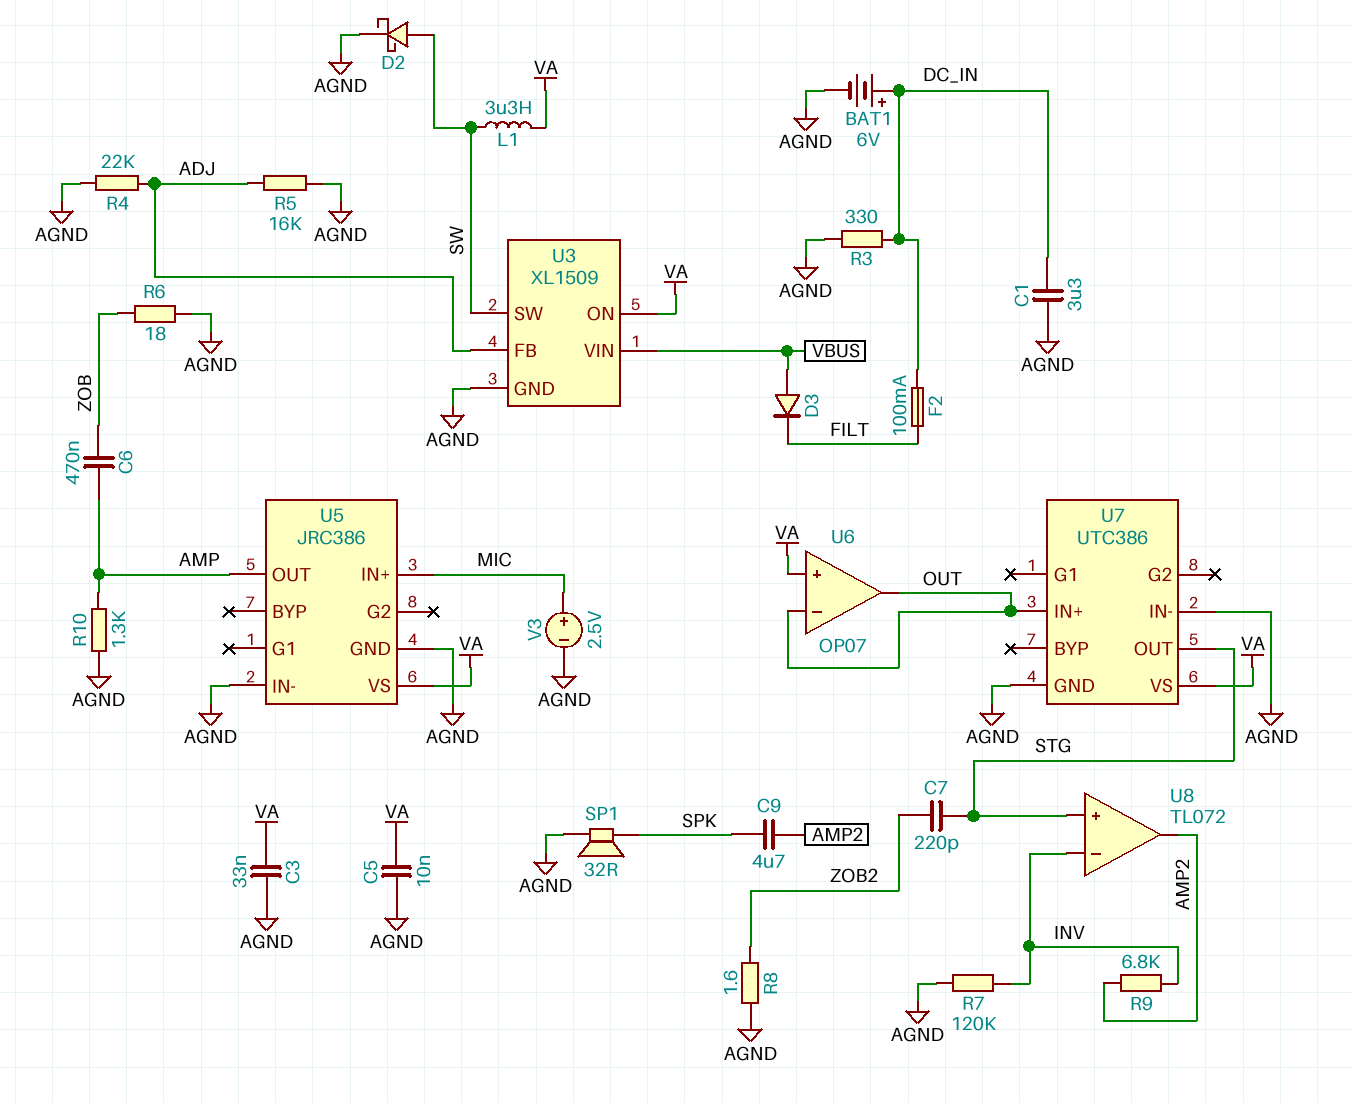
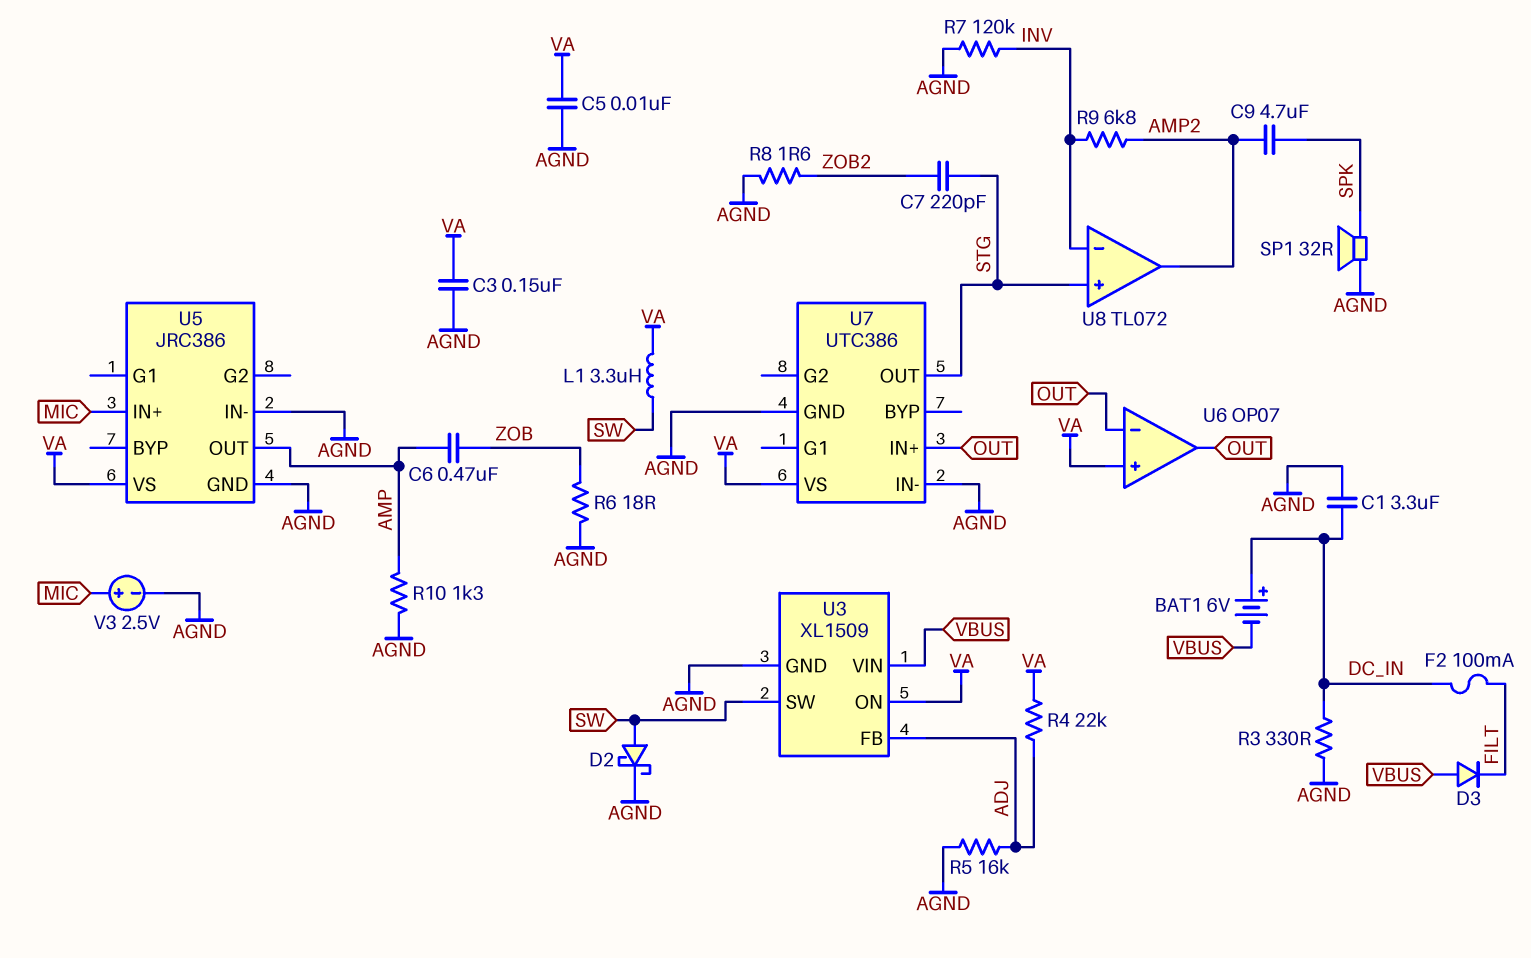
BAT1: 6V (plus DC_IN, minus AGND) -> 6V (plus DC_IN, minus VBUS)
C3: 33nF (AGND, VA) -> 150nF (AGND, VA)
R4: 22k (ADJ, AGND) -> 22k (ADJ, VA)

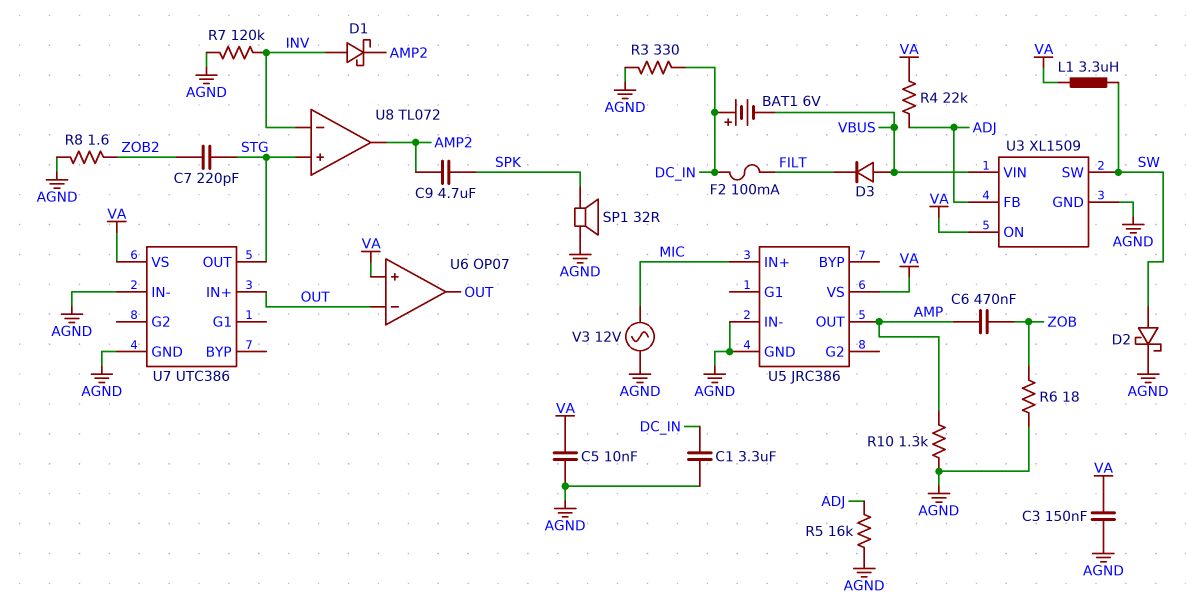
D1: none -> schottky (A INV, K AMP2)
R9: 6.8k (AMP2, INV) -> none
V3: 2.5V (plus MIC, minus AGND) -> AC 12V (AGND, MIC)

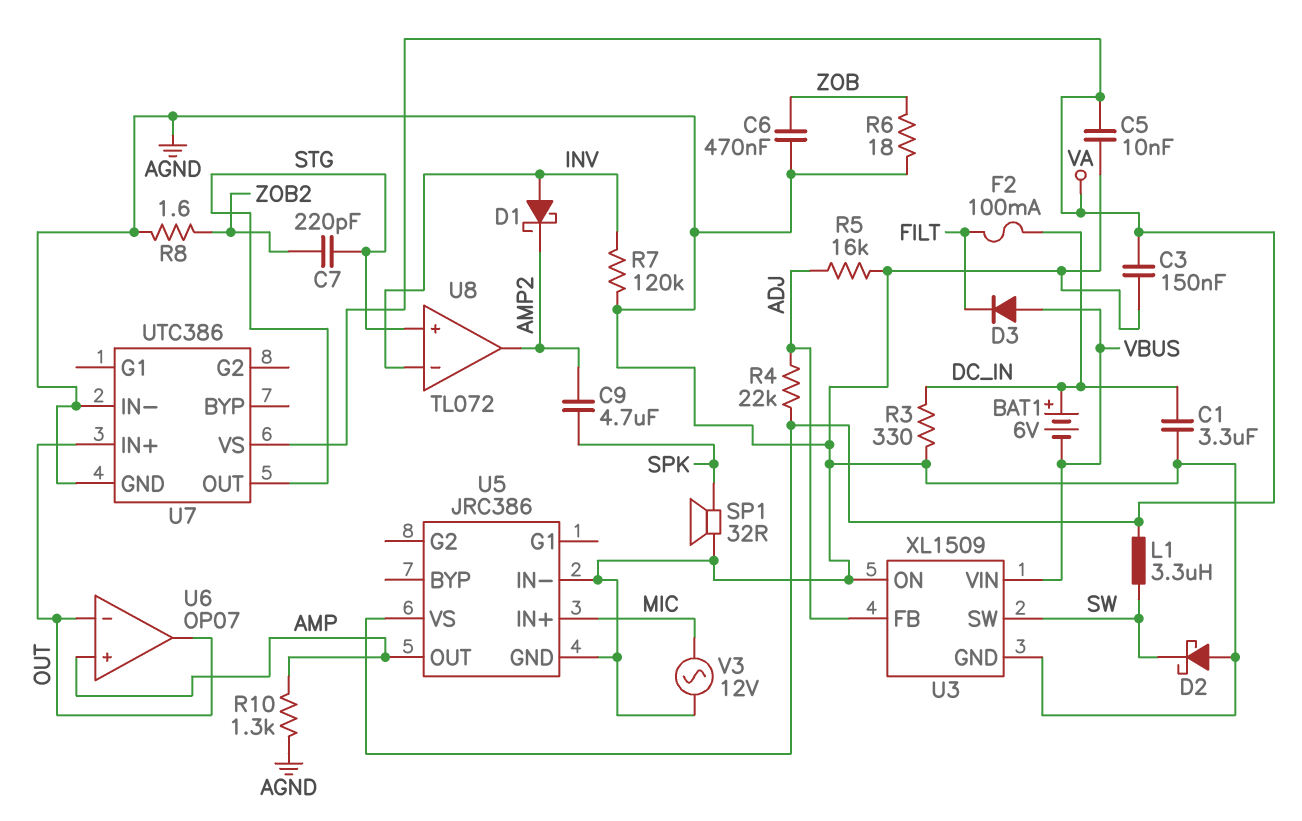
C6: 470nF (AMP, ZOB) -> 470nF (AGND, ZOB)
D2: schottky (A SW, K AGND) -> schottky (A AGND, K SW)
U3 pin ON: VA -> AGND
U6 pin in+: VA -> AMP

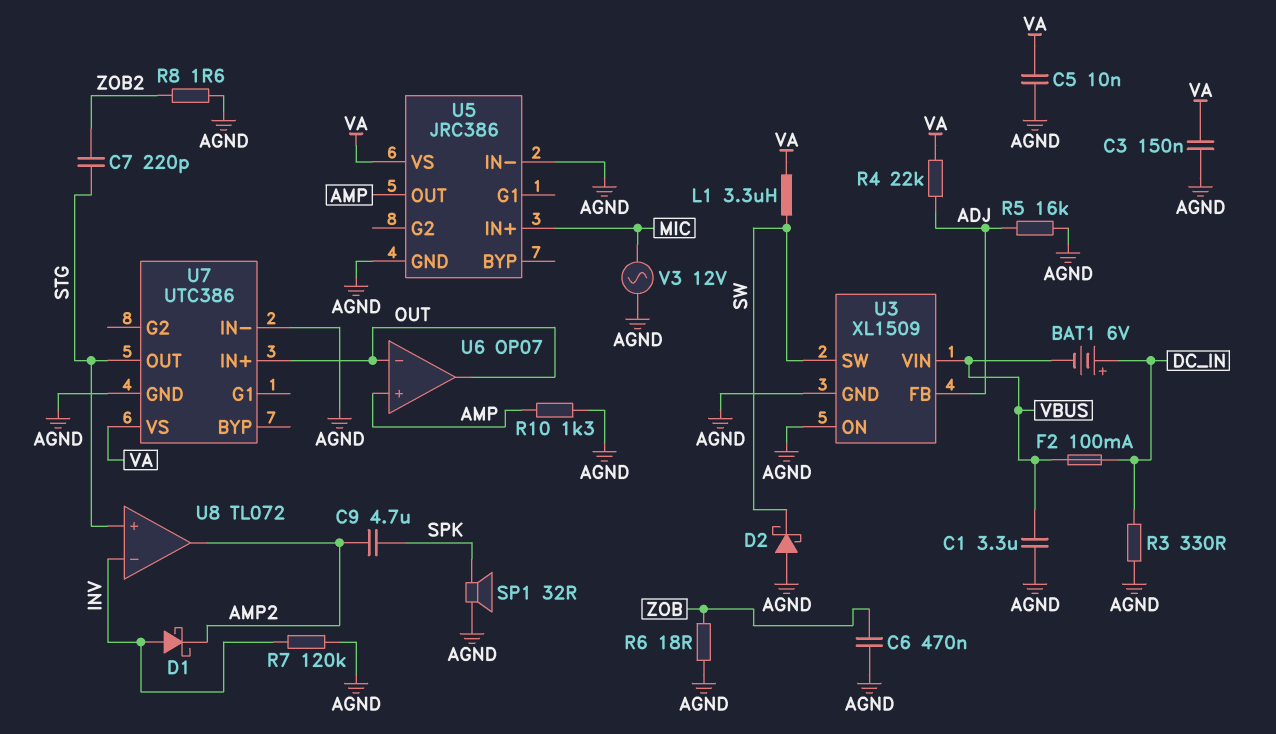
C1: 3.3uF (AGND, DC_IN) -> 3.3uF (AGND, VBUS)
D3: diode (A VBUS, K FILT) -> none
F2: 100mA (DC_IN, FILT) -> 100mA (DC_IN, VBUS)

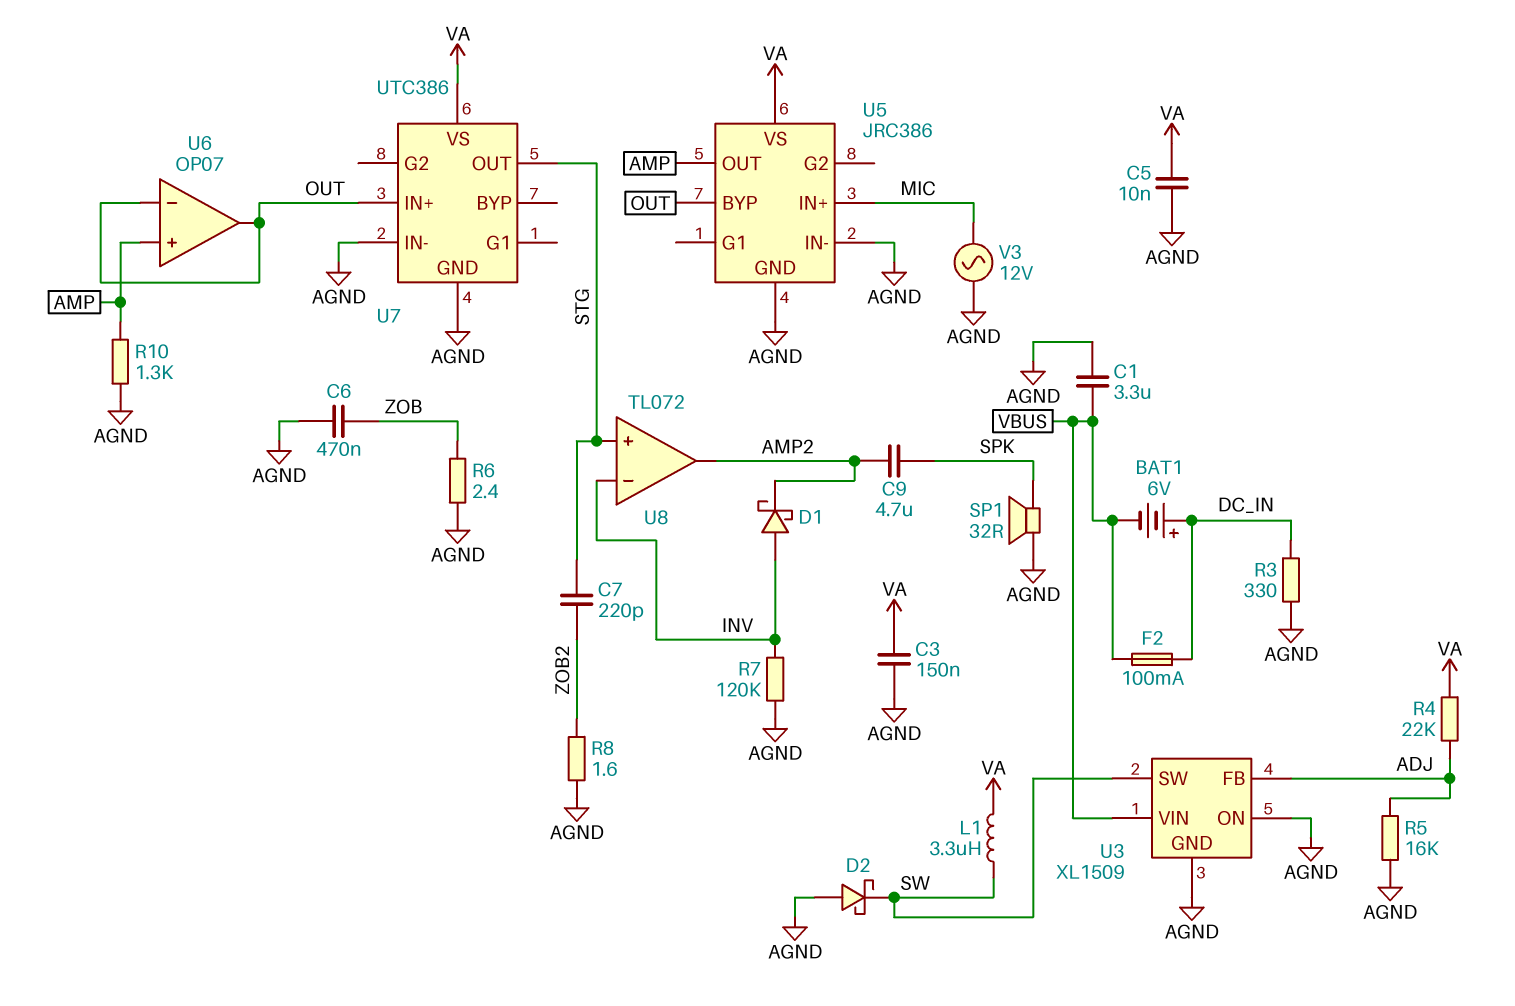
R6: 18 (AGND, ZOB) -> 2.4 (AGND, ZOB)
U5 pin BYP: none -> OUT

